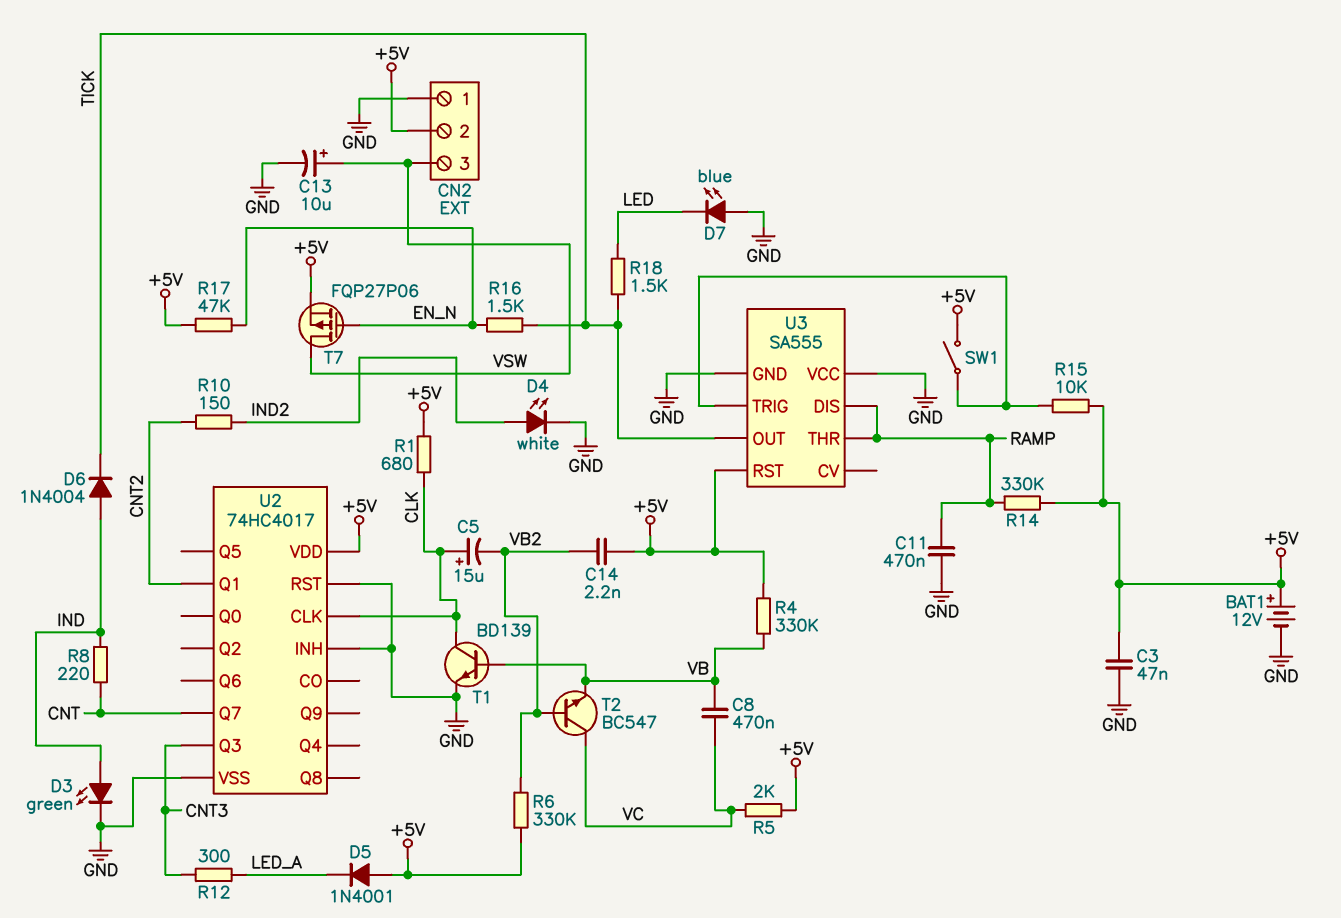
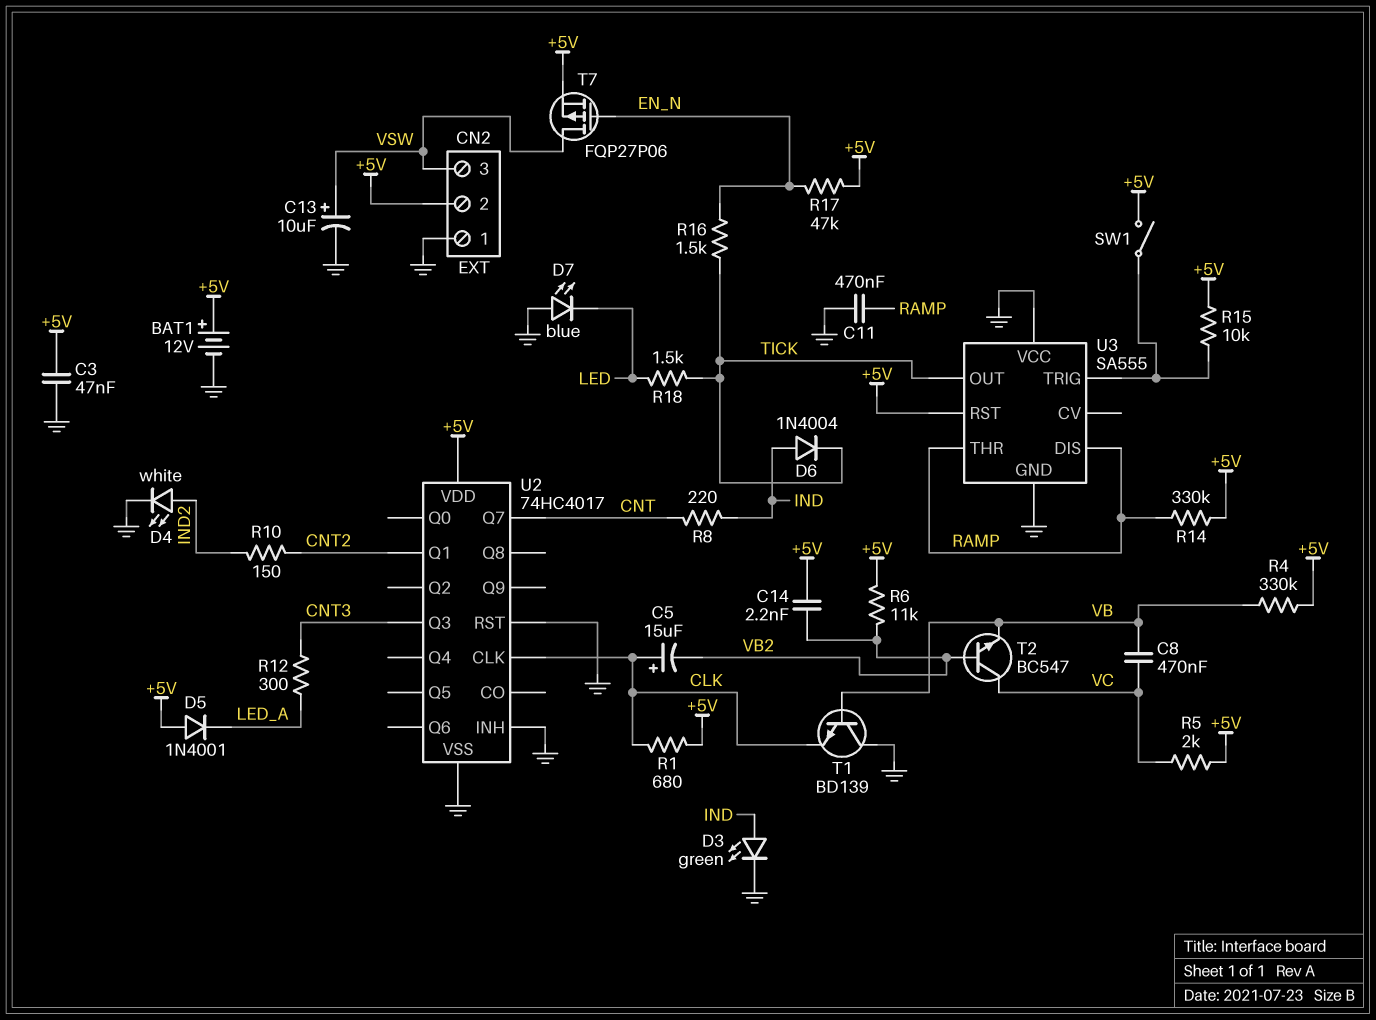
R6: 330k (+5V, VB2) -> 11k (+5V, VB2)
T1: NPN BD139 (B VB, C CLK, E GND) -> NPN BD139 (B VB, C GND, E CLK)

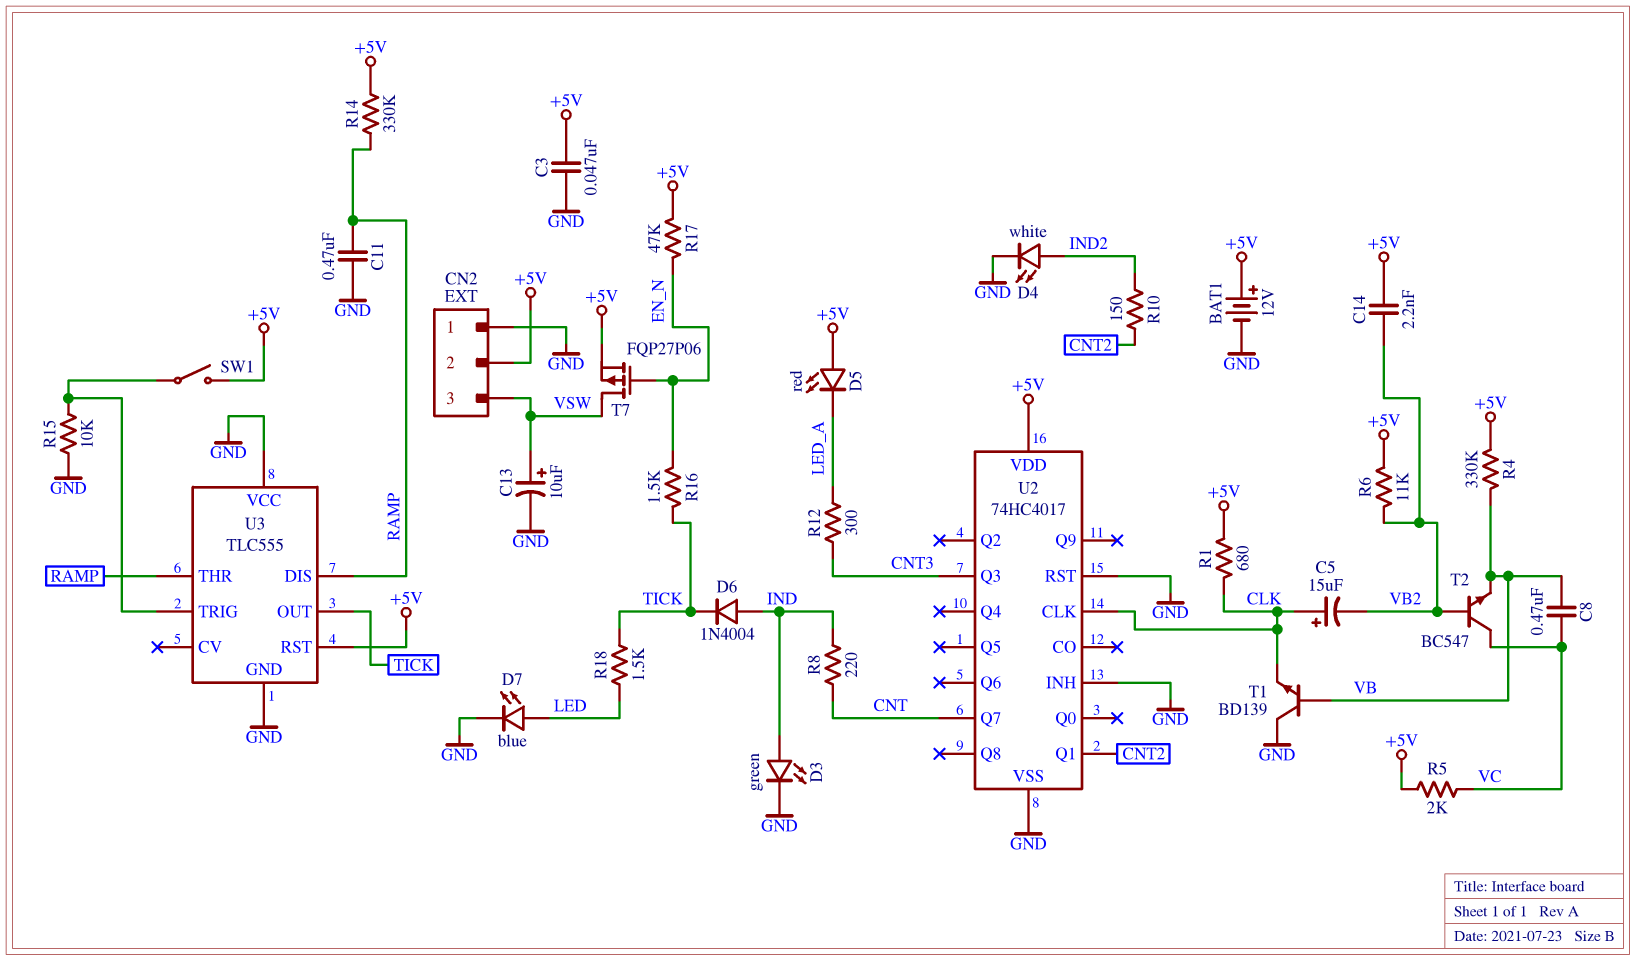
D5: diode 1N4001 (A +5V, K LED_A) -> LED red (A +5V, K LED_A)
D7: LED blue (A GND, K LED) -> LED blue (A LED, K GND)
R15: 10k (+5V, U3/TRIG) -> 10k (GND, U3/TRIG)
U3: SA555 -> TLC555

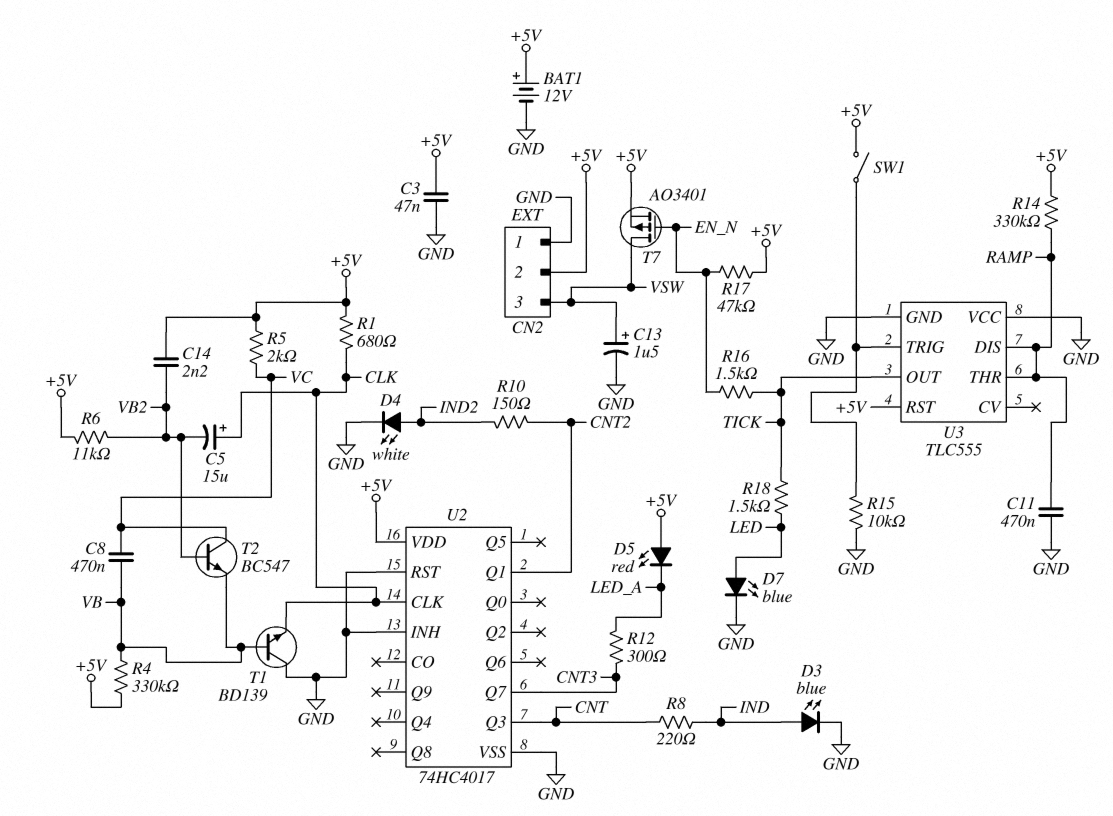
C13: 10uF (plus VSW, minus GND) -> 1.5uF (plus VSW, minus GND)
D3: LED green (A IND, K GND) -> LED blue (A IND, K GND)
D6: diode 1N4004 (A IND, K TICK) -> none
T7: PMOS FQP27P06 (G EN_N, D VSW, S +5V) -> PMOS AO3401 (G EN_N, D VSW, S +5V)
U2 pin Q3: CNT3 -> CNT
U2 pin Q7: CNT -> CNT3

